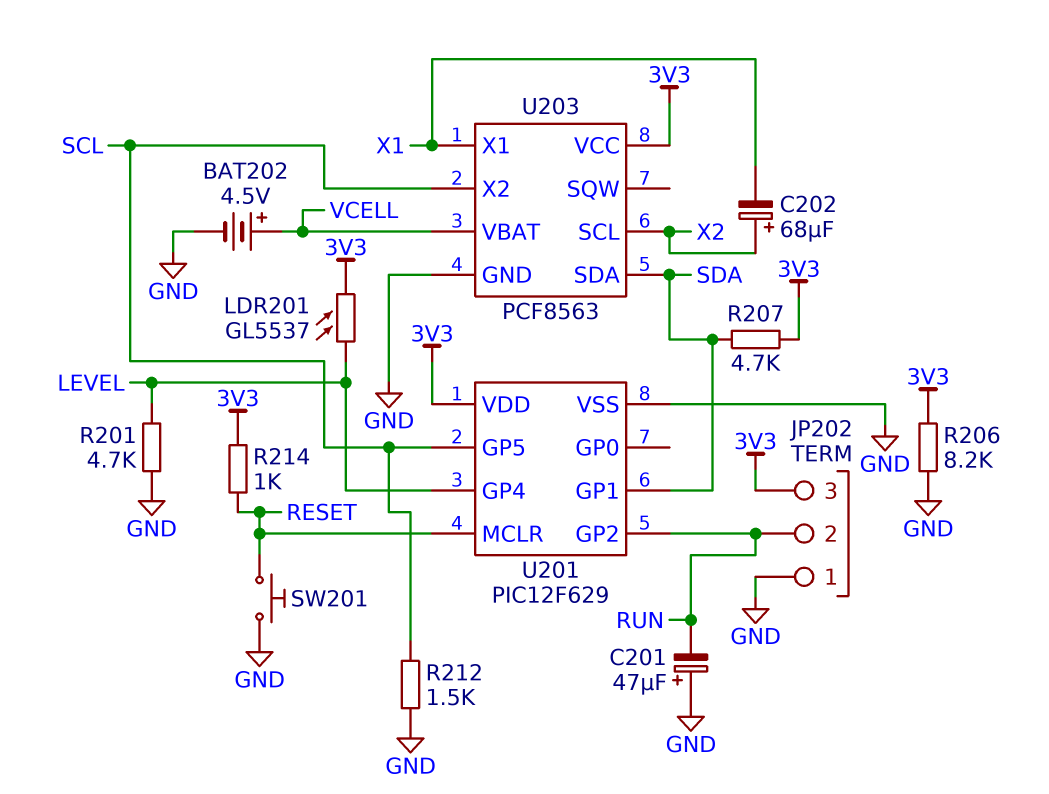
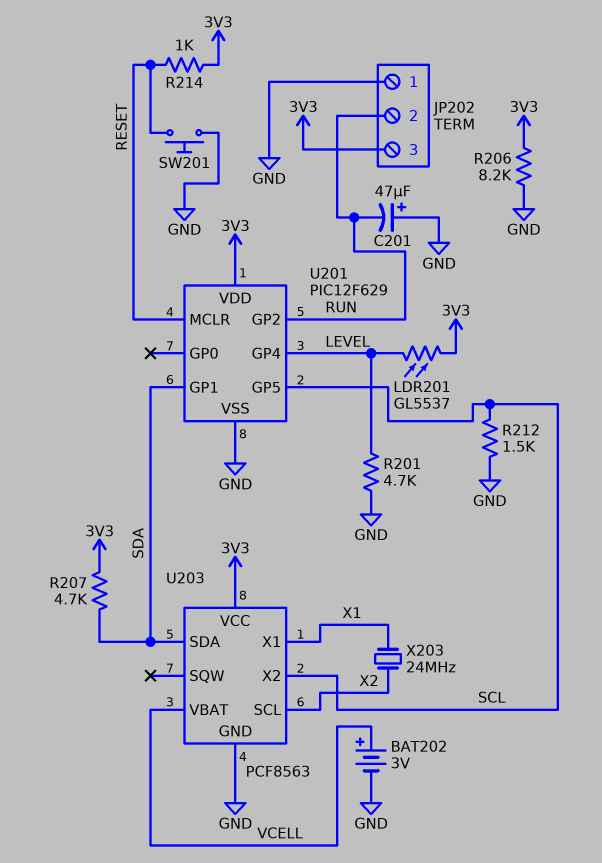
BAT202: 4.5V (plus VCELL, minus GND) -> 3V (plus VCELL, minus GND)
C202: 68uF (plus X2, minus X1) -> none
X203: none -> 24MHz (X1, X2)

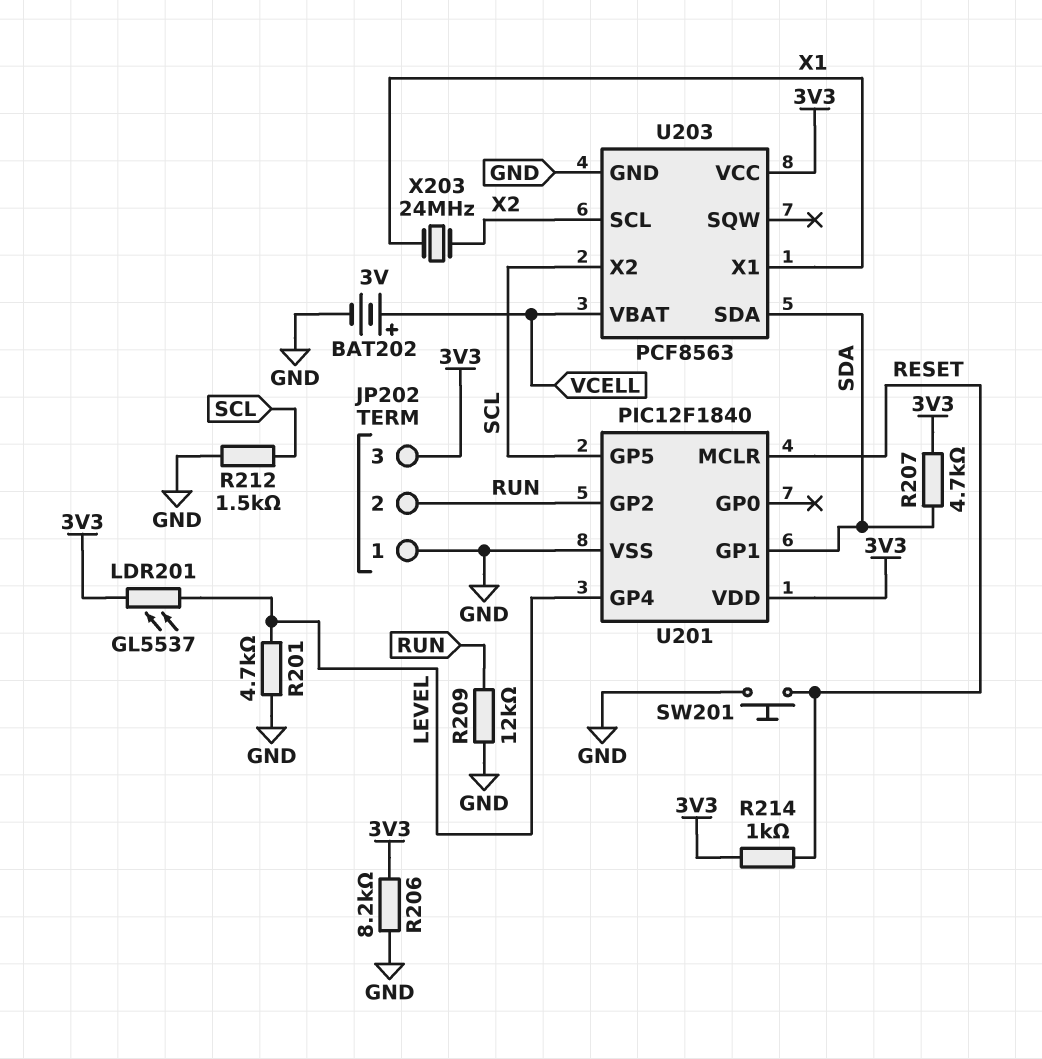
C201: 47uF (plus GND, minus RUN) -> none
R209: none -> 12k (GND, RUN)
U201: PIC12F629 -> PIC12F1840

